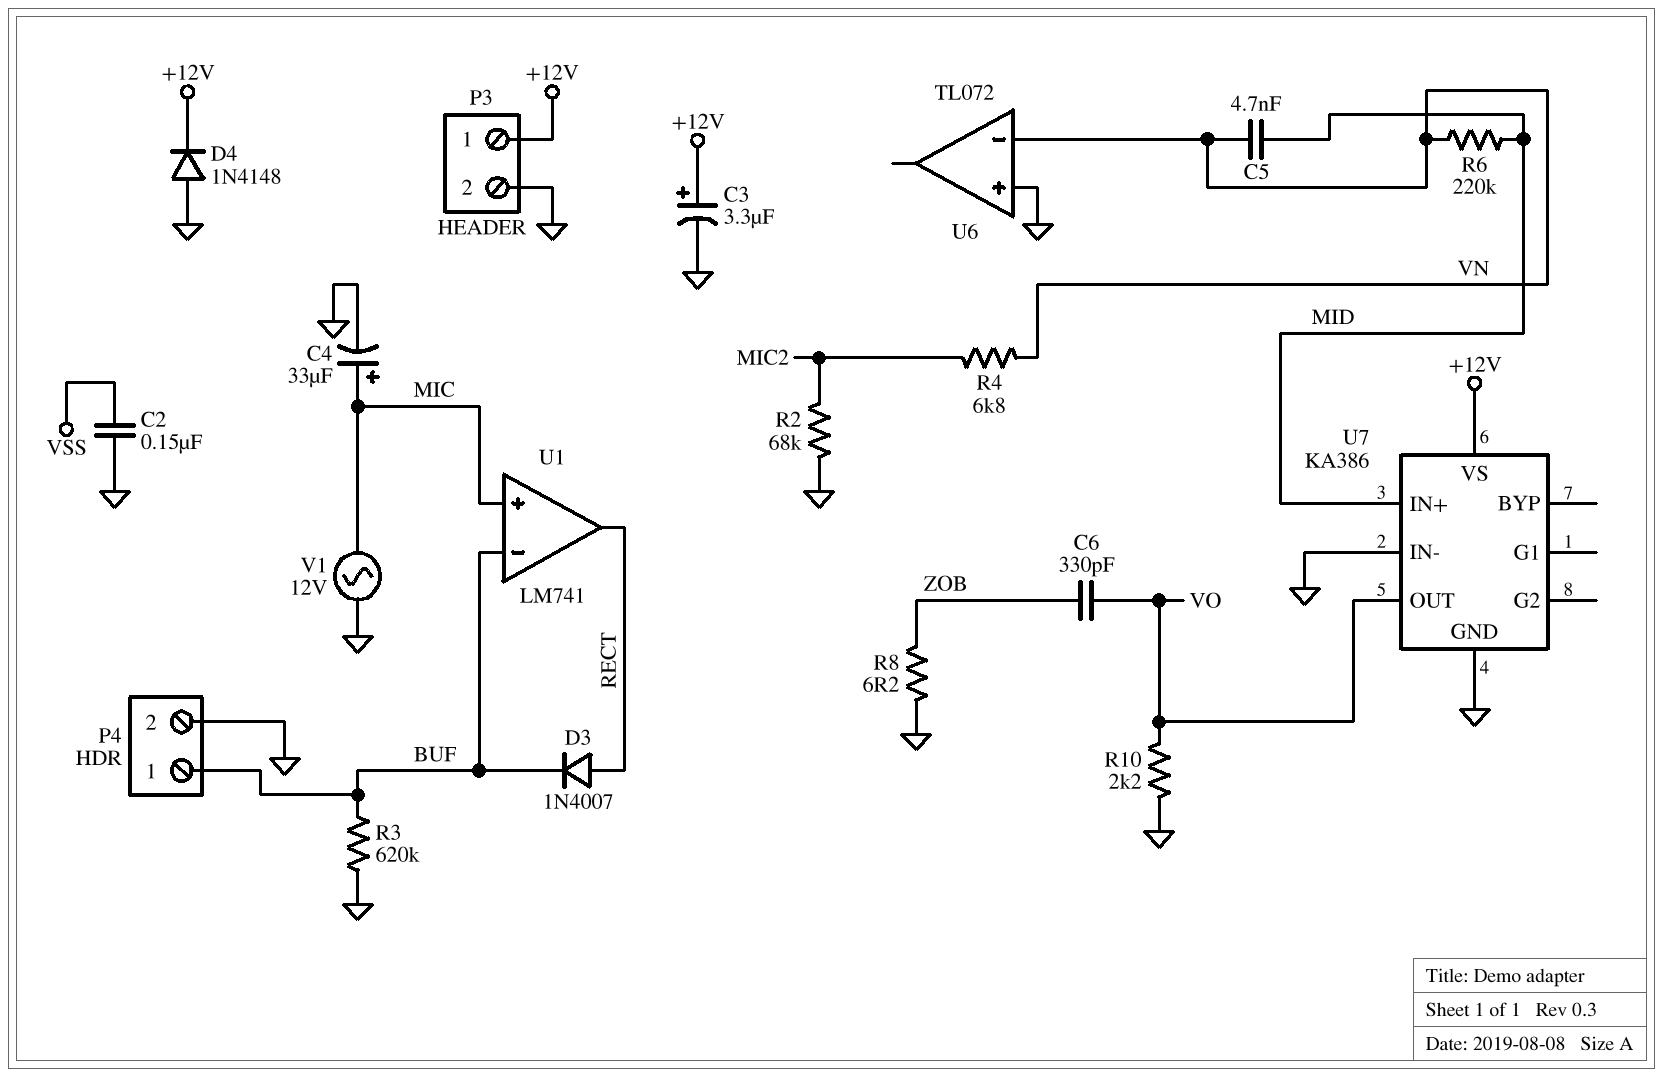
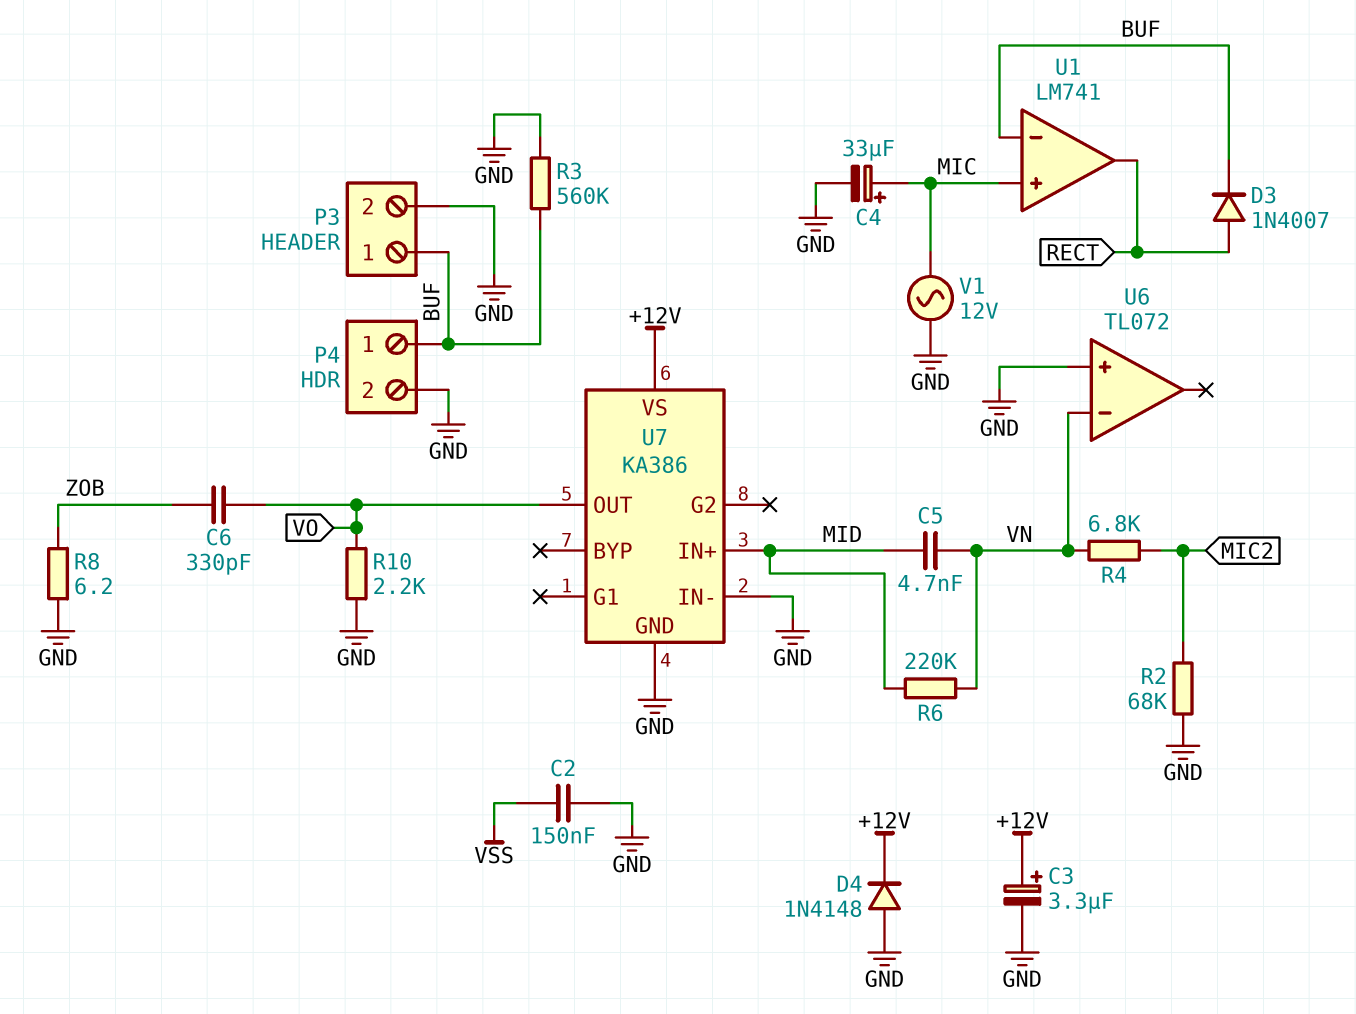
P3 pin 1: +12V -> BUF
R3: 620k (BUF, GND) -> 560k (BUF, GND)

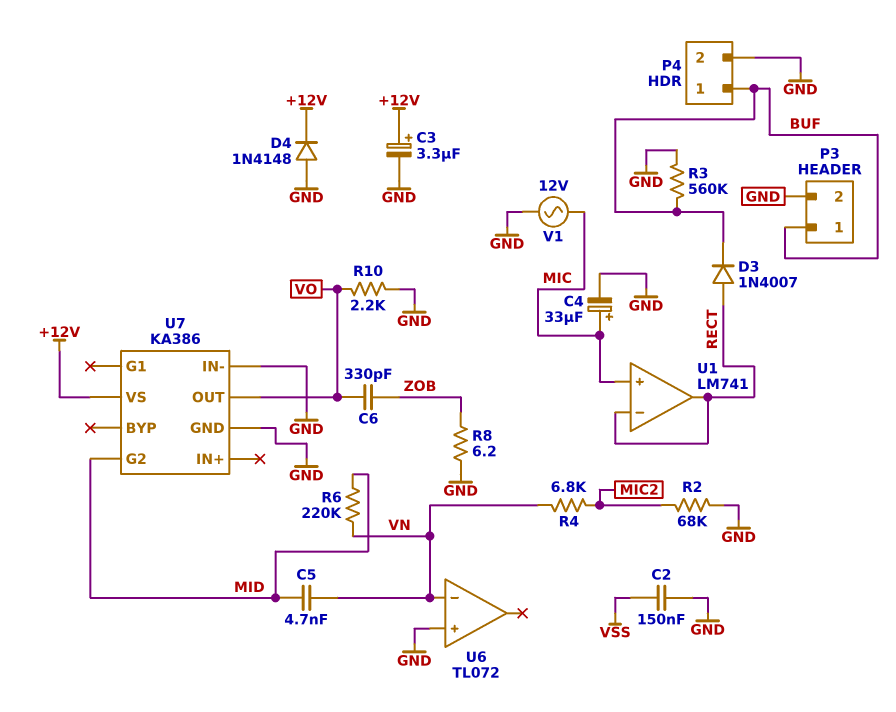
U1 pin in-: BUF -> RECT
U7 pin G2: none -> MID
U7 pin IN+: MID -> none

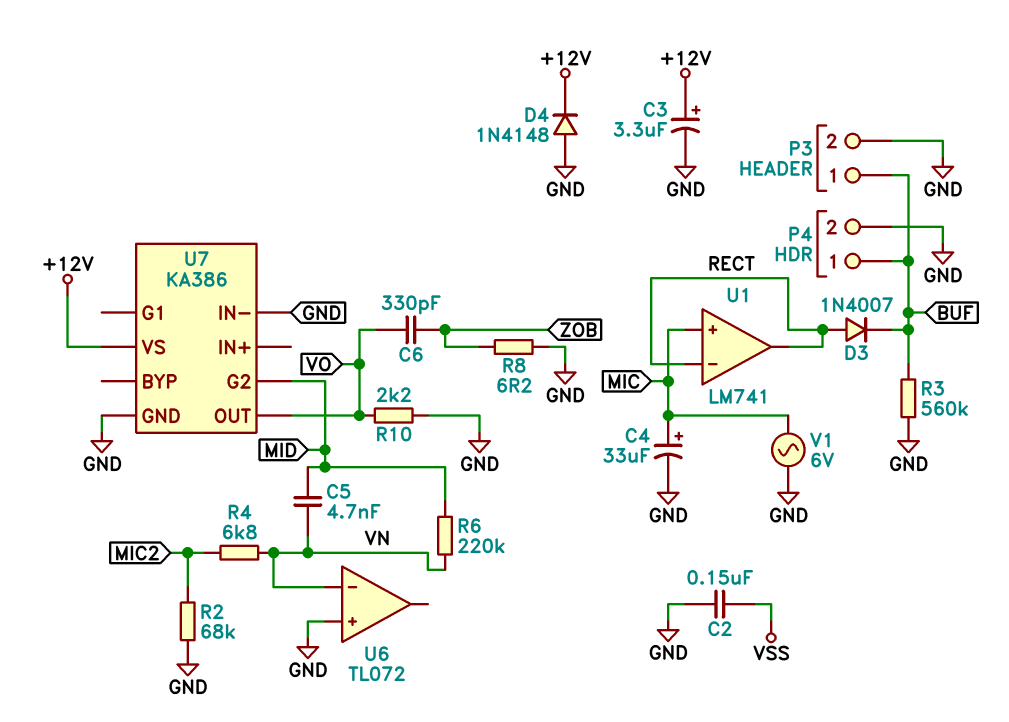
V1: AC 12V (GND, MIC) -> AC 6V (GND, MIC)

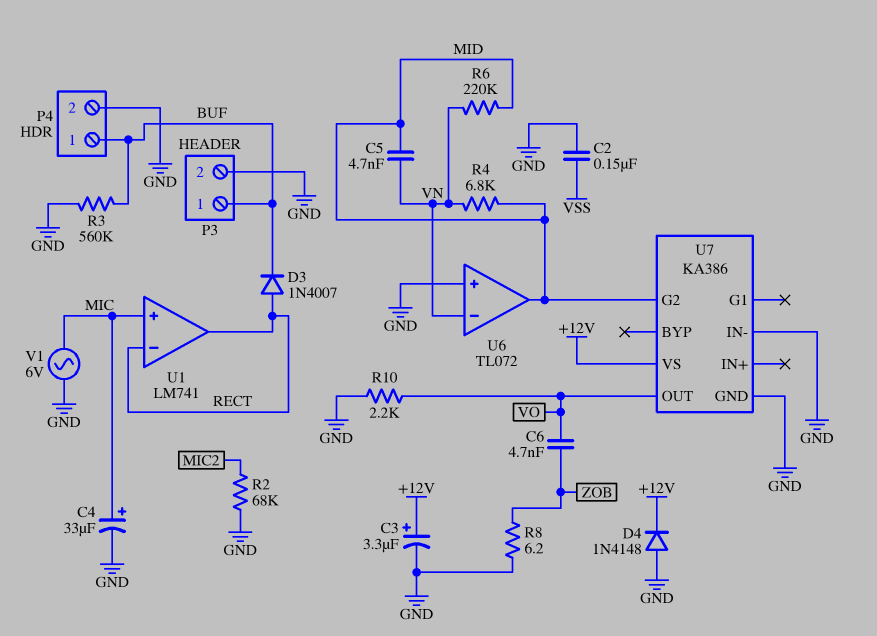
C6: 330pF (VO, ZOB) -> 4.7nF (VO, ZOB)
R4: 6.8k (MIC2, VN) -> 6.8k (MID, VN)
U6 pin out: none -> MID

